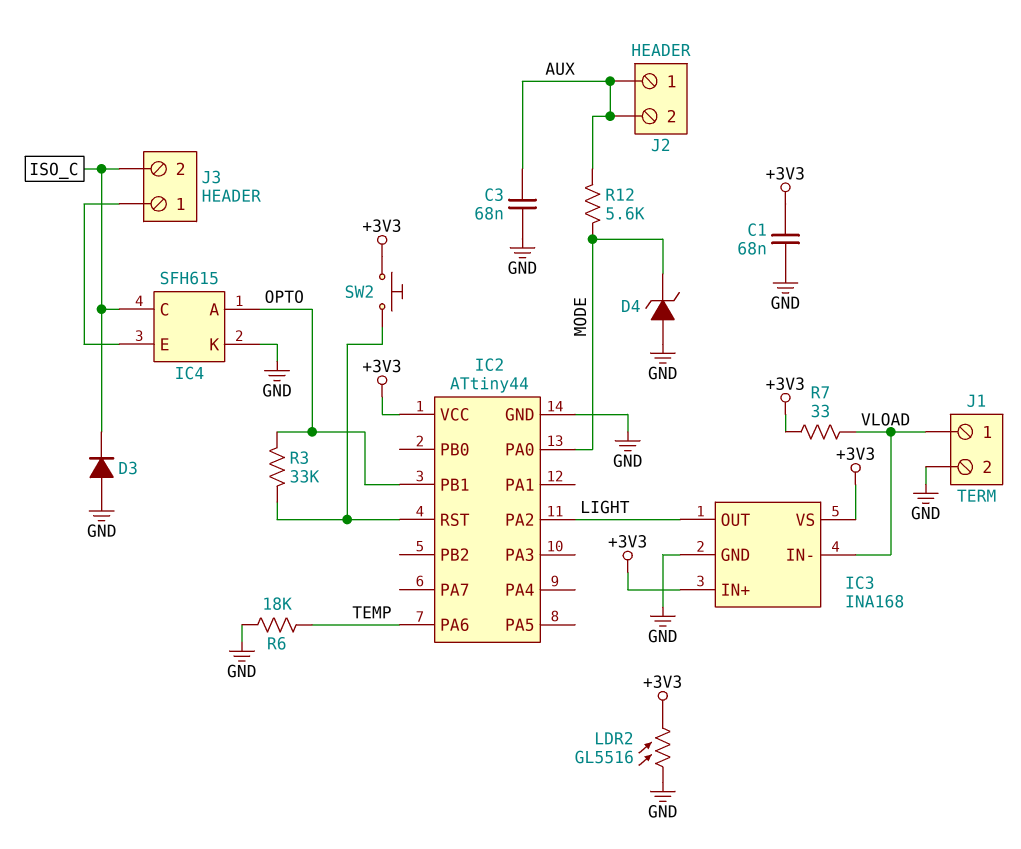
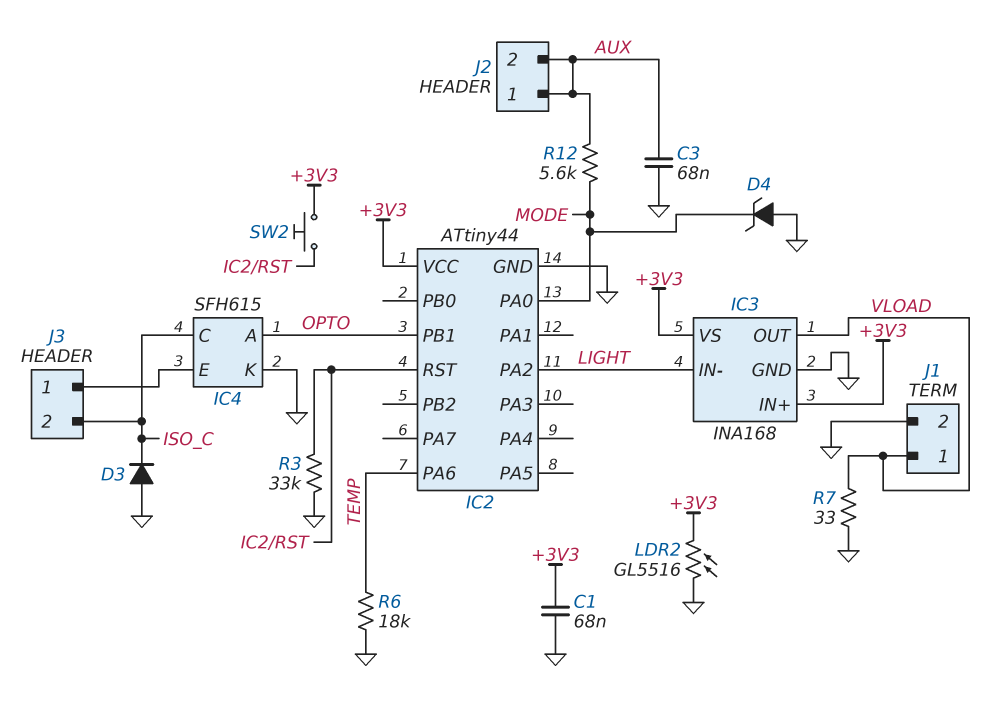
IC3 pin IN-: VLOAD -> LIGHT
IC3 pin OUT: LIGHT -> VLOAD
R3: 33k (IC2/RST, OPTO) -> 33k (GND, IC2/RST)
R7: 33 (+3V3, VLOAD) -> 33 (GND, VLOAD)

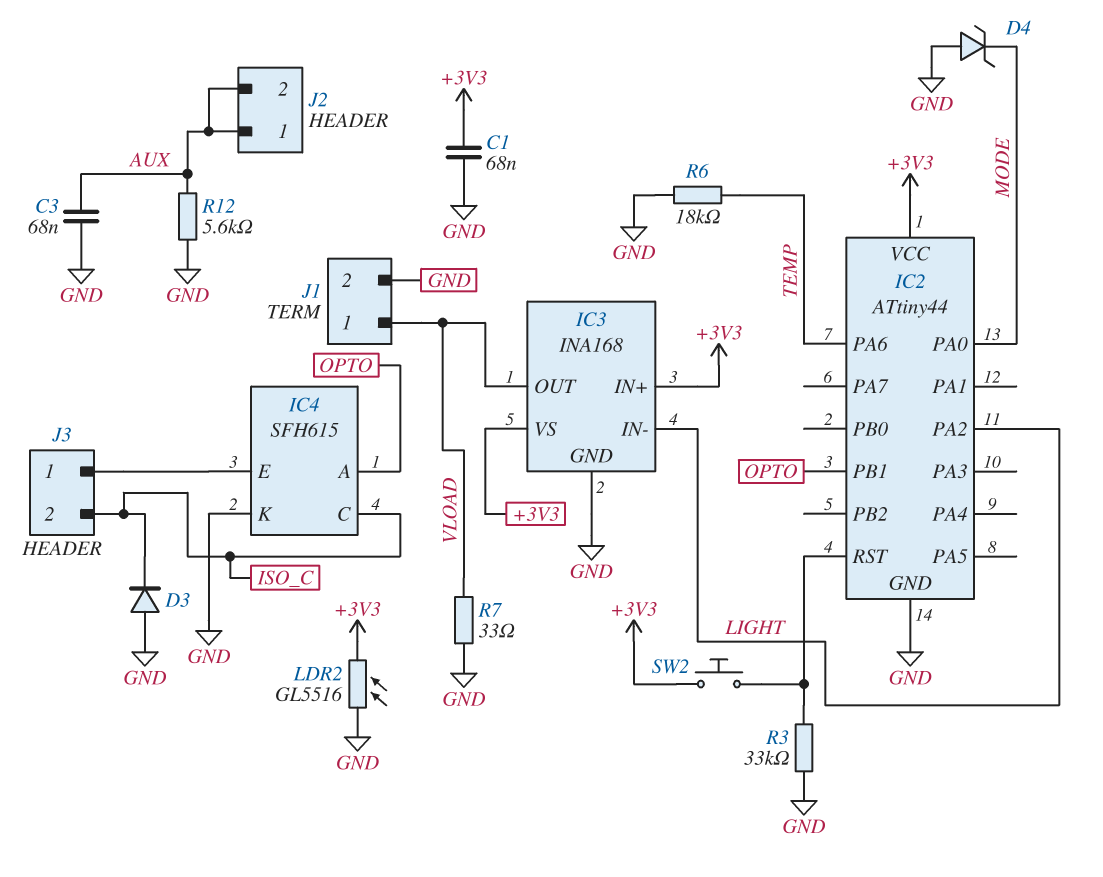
R12: 5.6k (AUX, MODE) -> 5.6k (AUX, GND)

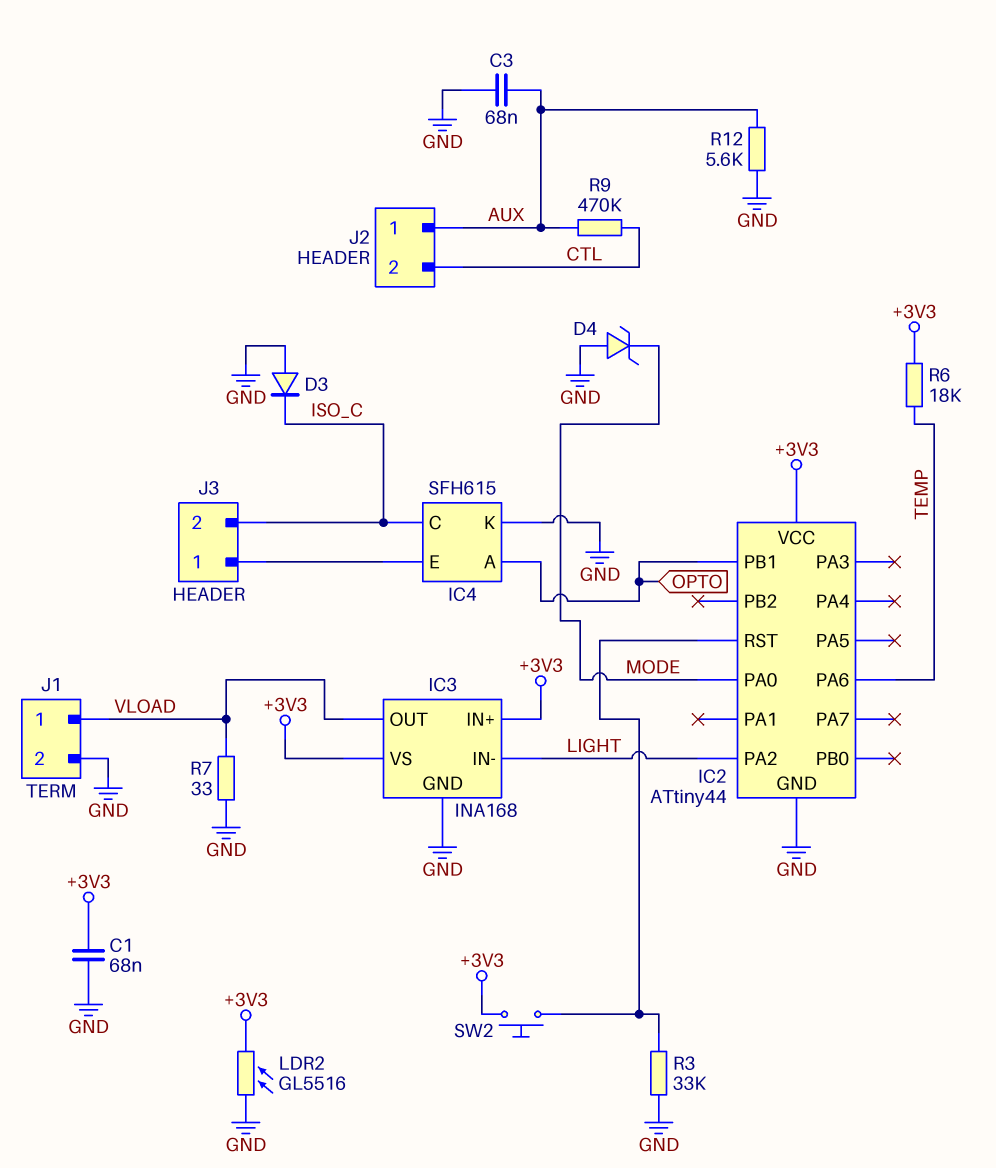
J2 pin 2: AUX -> CTL
R6: 18k (GND, TEMP) -> 18k (+3V3, TEMP)
R9: none -> 470k (AUX, CTL)

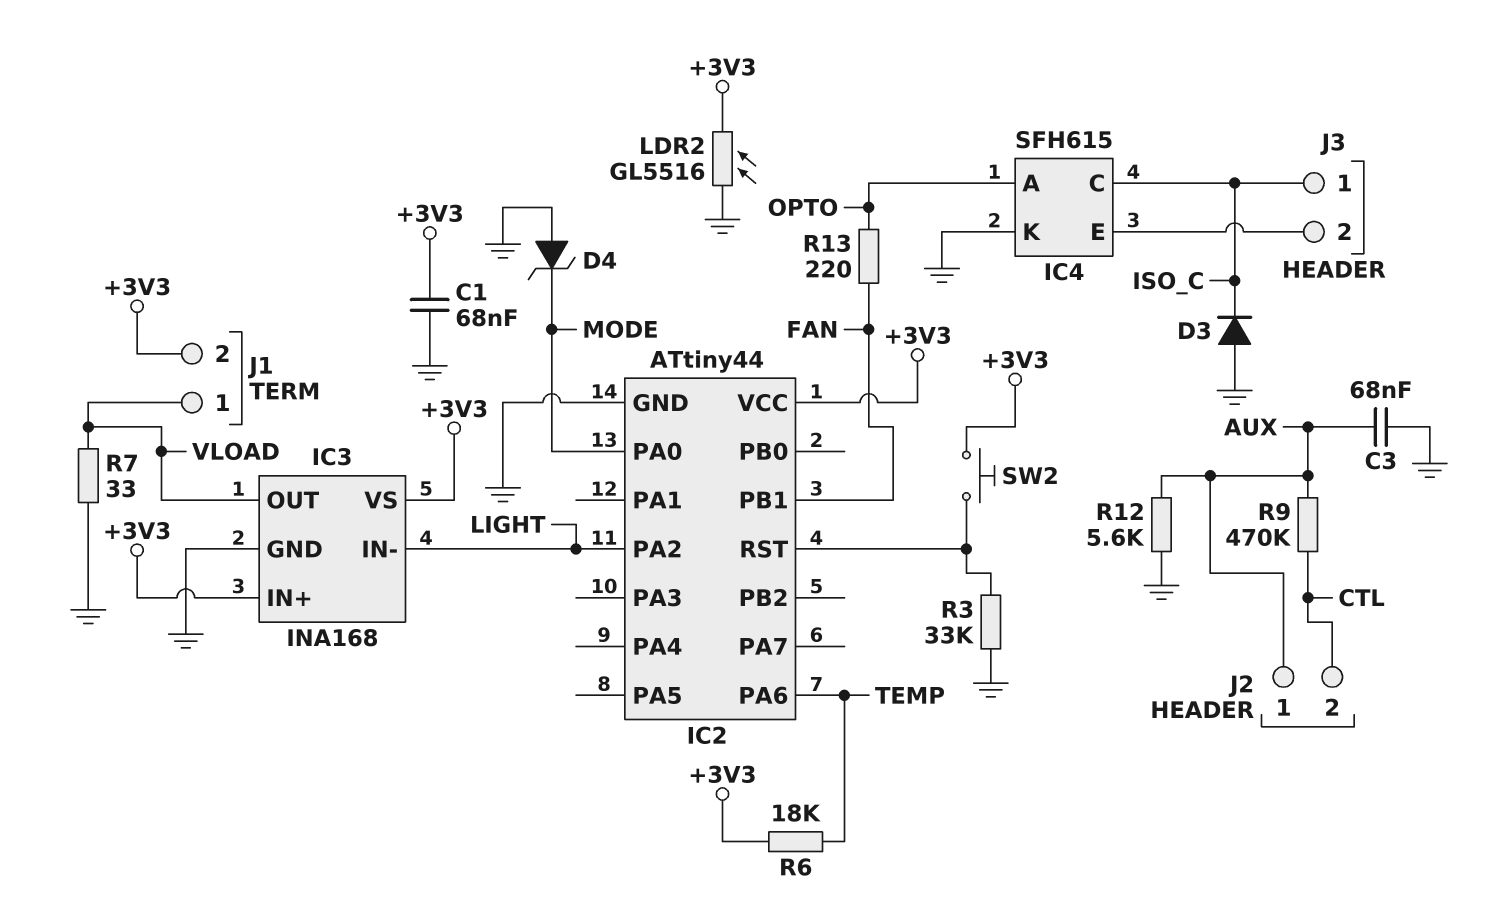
IC2 pin PB1: OPTO -> FAN
J1 pin 2: GND -> +3V3
J3 pin 1: IC4/E -> ISO_C
J3 pin 2: ISO_C -> IC4/E
R13: none -> 220 (FAN, OPTO)

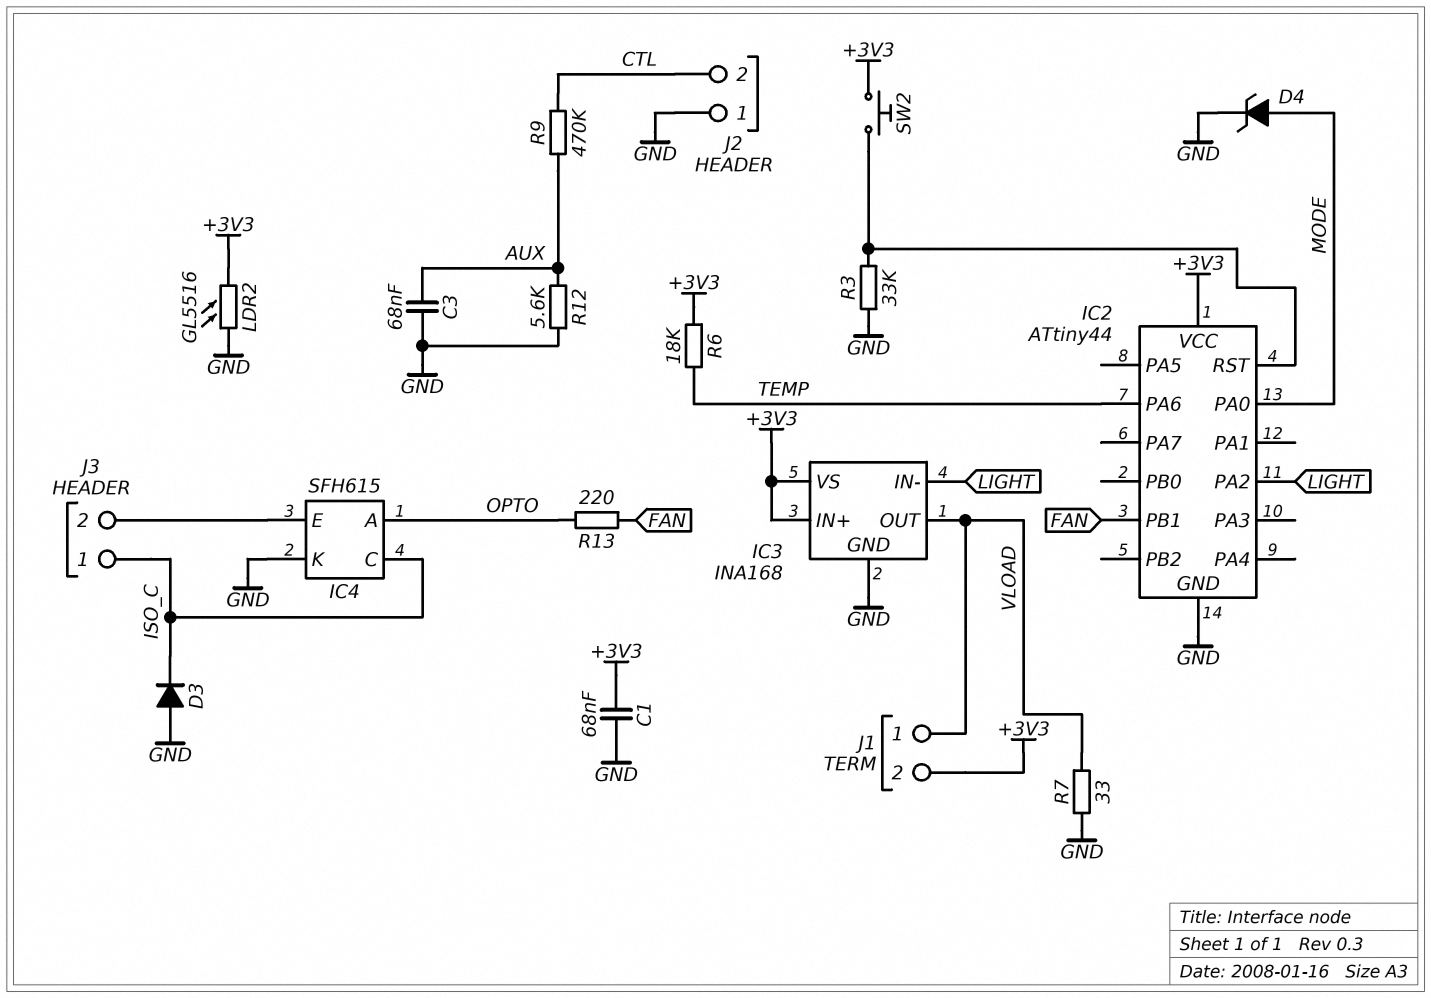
D4: zener (A GND, K MODE) -> zener (A MODE, K GND)
J2 pin 1: AUX -> GND

